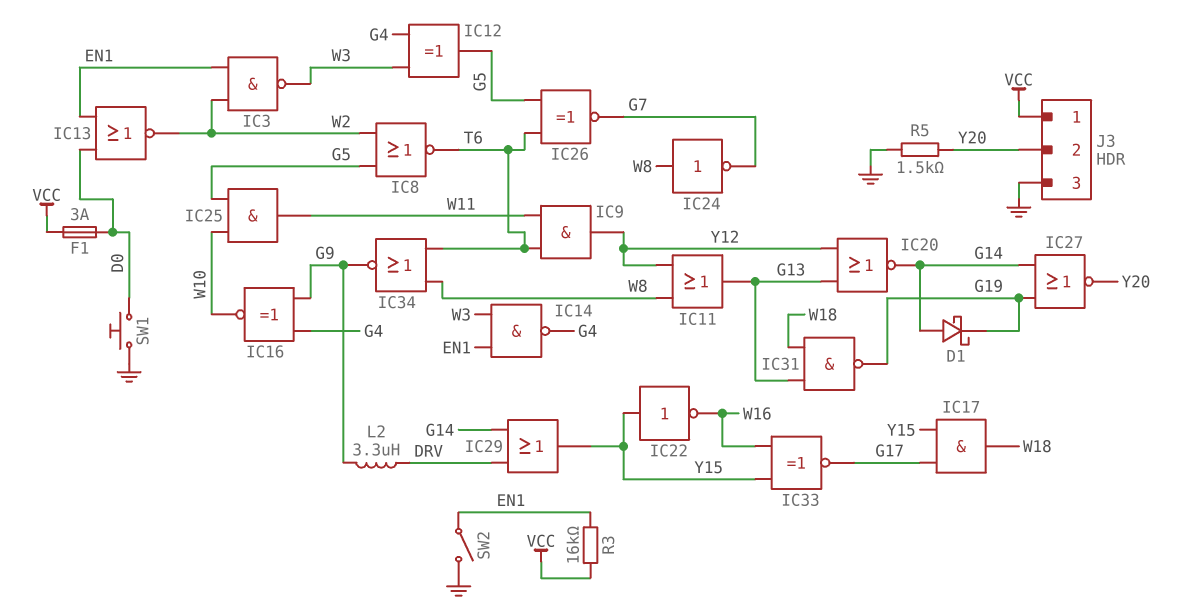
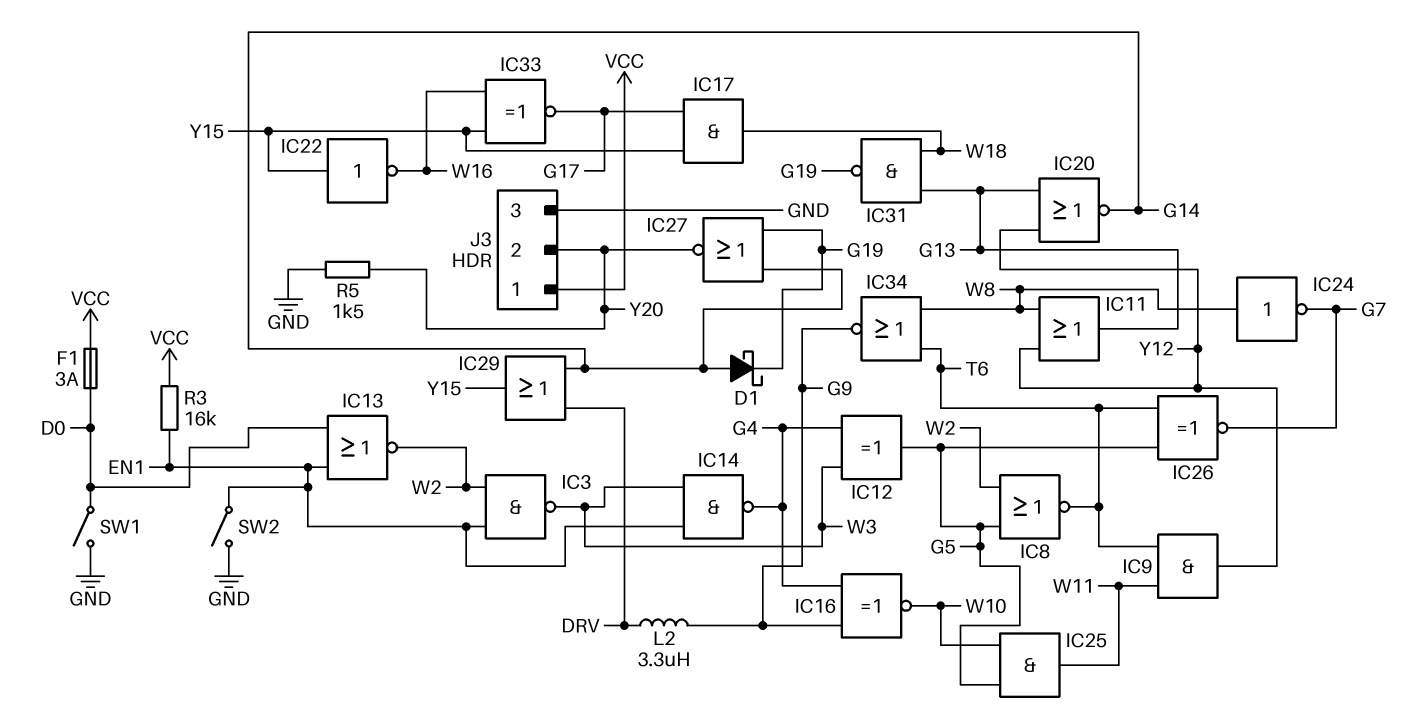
SW1: button (D0, GND) -> switch (D0, GND)

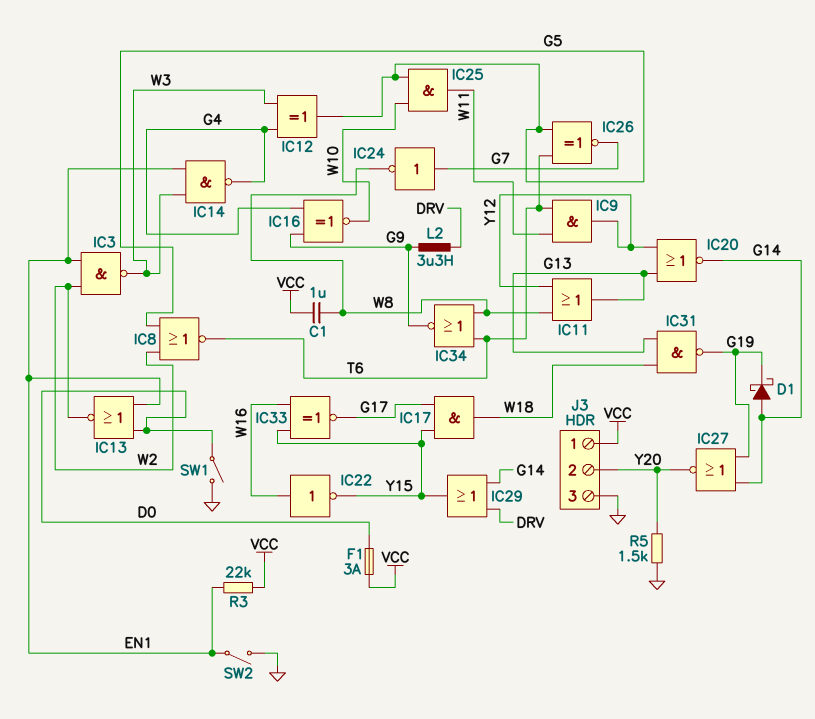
C1: none -> 1uF (VCC, W8)
IC22: NOT (in Y15, out W16) -> NOT (in W16, out Y15)
IC24: NOT (in W8, out G7) -> NOT (in G7, out W8)
R3: 16k (EN1, VCC) -> 22k (EN1, VCC)

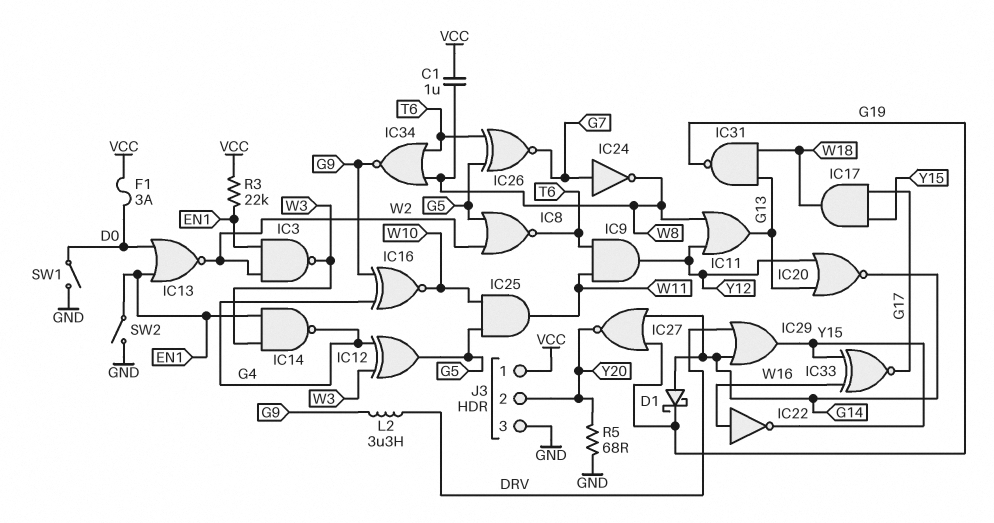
R5: 1.5k (GND, Y20) -> 68 (GND, Y20)

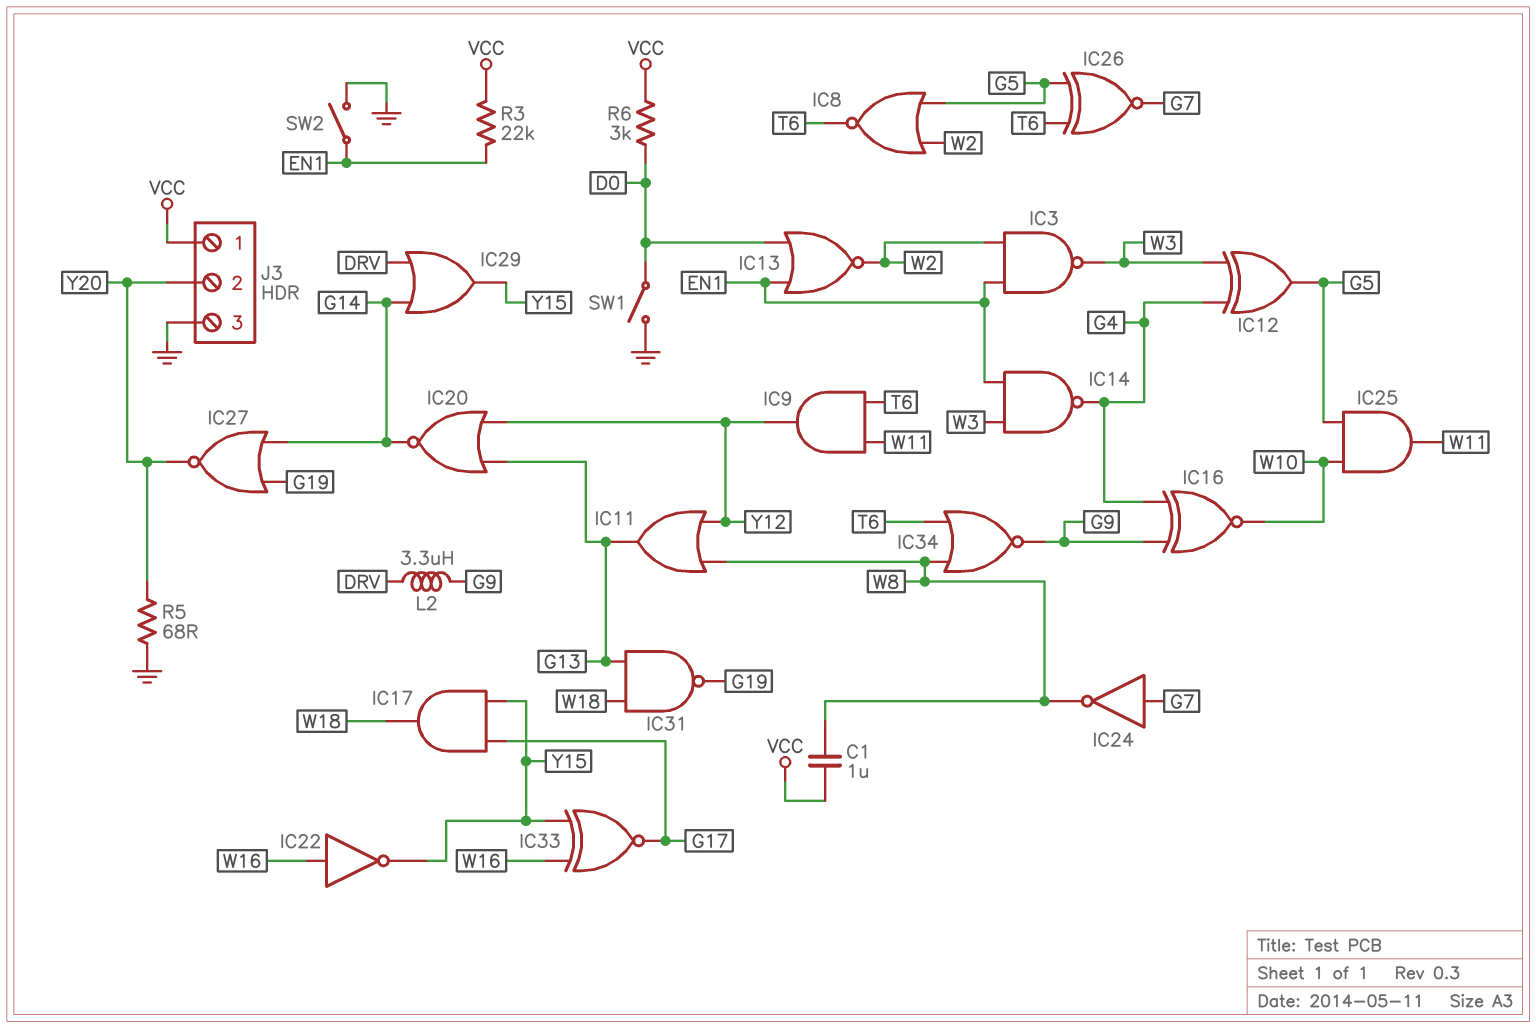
D1: schottky (A G14, K G19) -> none
F1: 3A (D0, VCC) -> none
R6: none -> 3k (D0, VCC)

